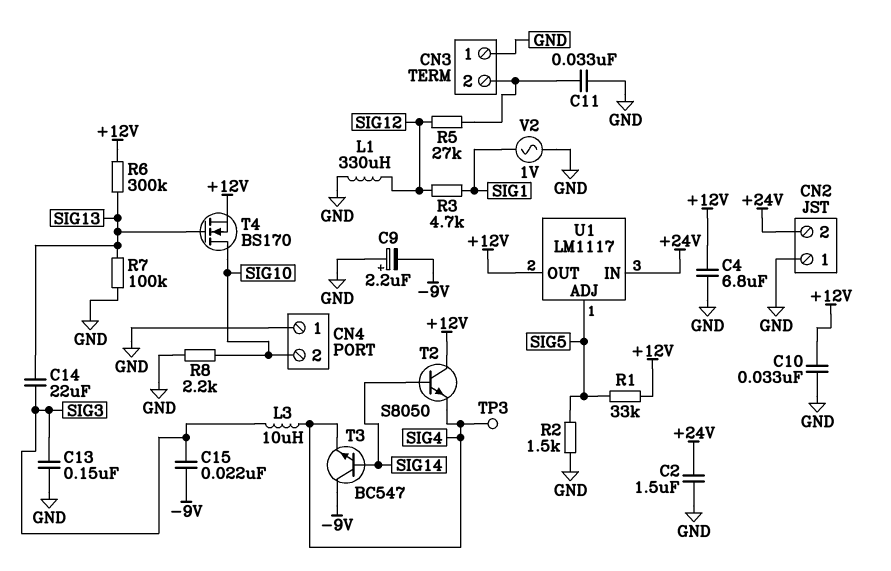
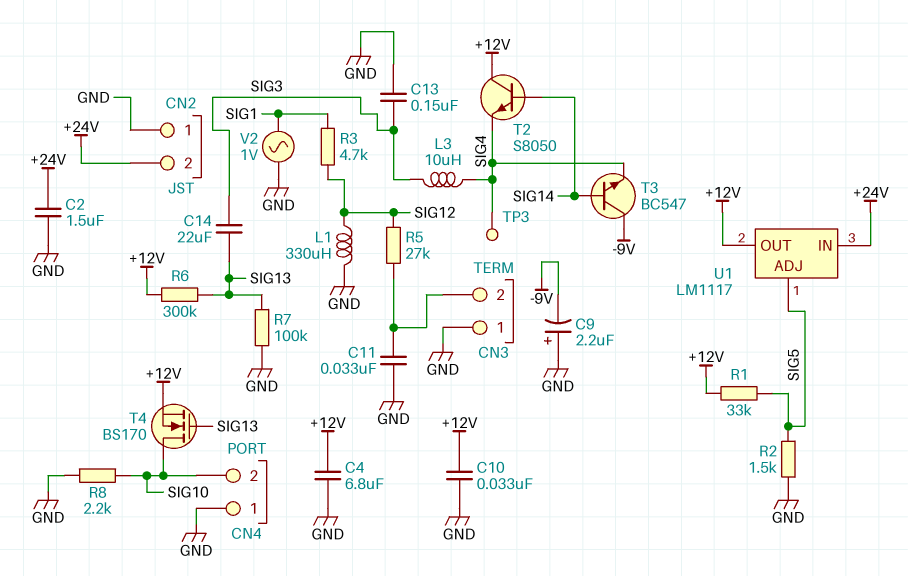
C15: 22nF (-9V, SIG3) -> none

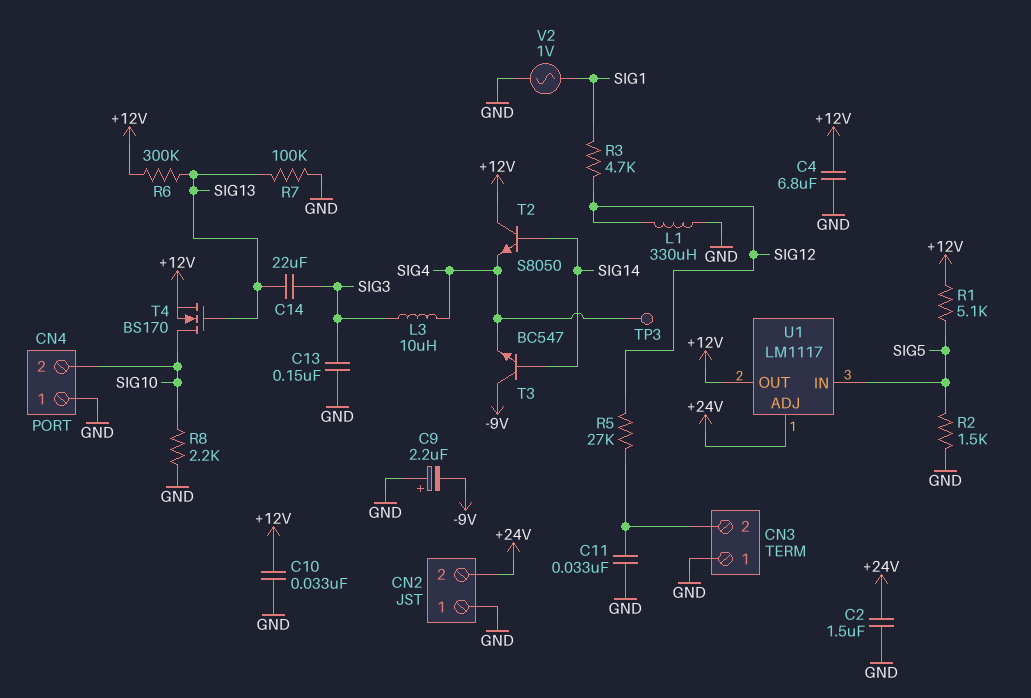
R1: 33k (+12V, SIG5) -> 5.1k (+12V, SIG5)
U1 pin ADJ: SIG5 -> +24V
U1 pin IN: +24V -> SIG5

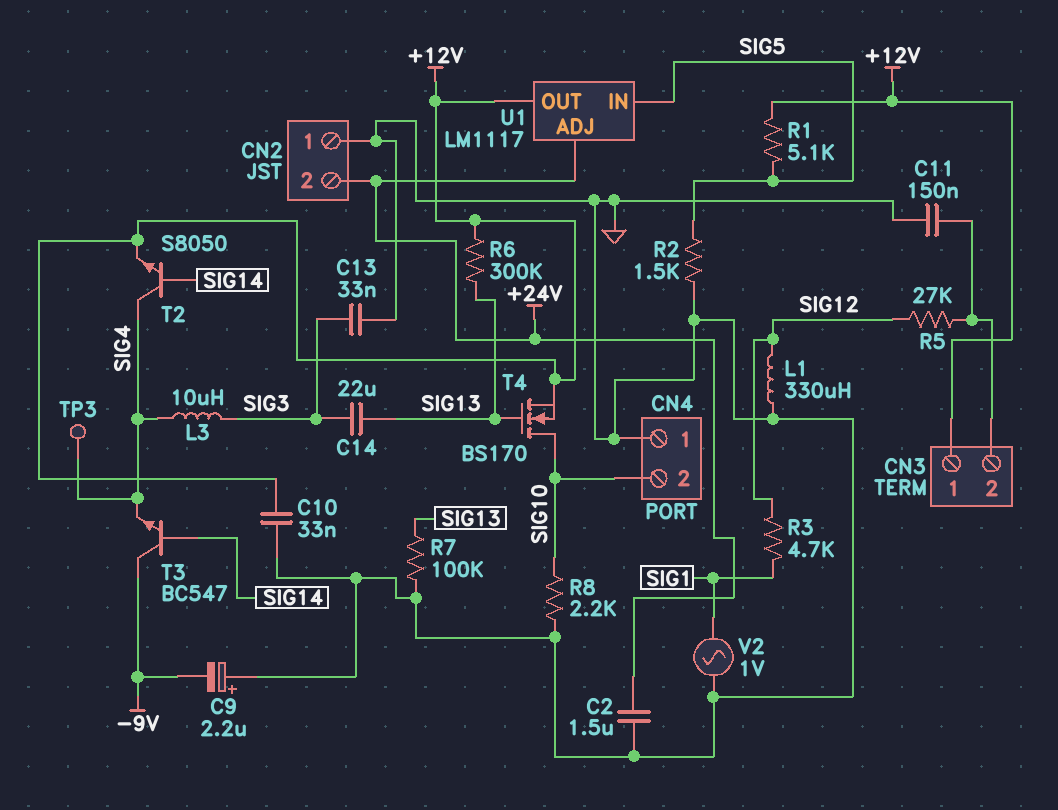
C4: 6.8uF (+12V, GND) -> none
C11: 33nF (CN3/2, GND) -> 150nF (CN3/2, GND)
C13: 150nF (GND, SIG3) -> 33nF (GND, SIG3)
CN3 pin 1: GND -> +12V
T2: NPN S8050 (B SIG14, C +12V, E SIG4) -> NPN S8050 (B SIG14, C SIG4, E +12V)

